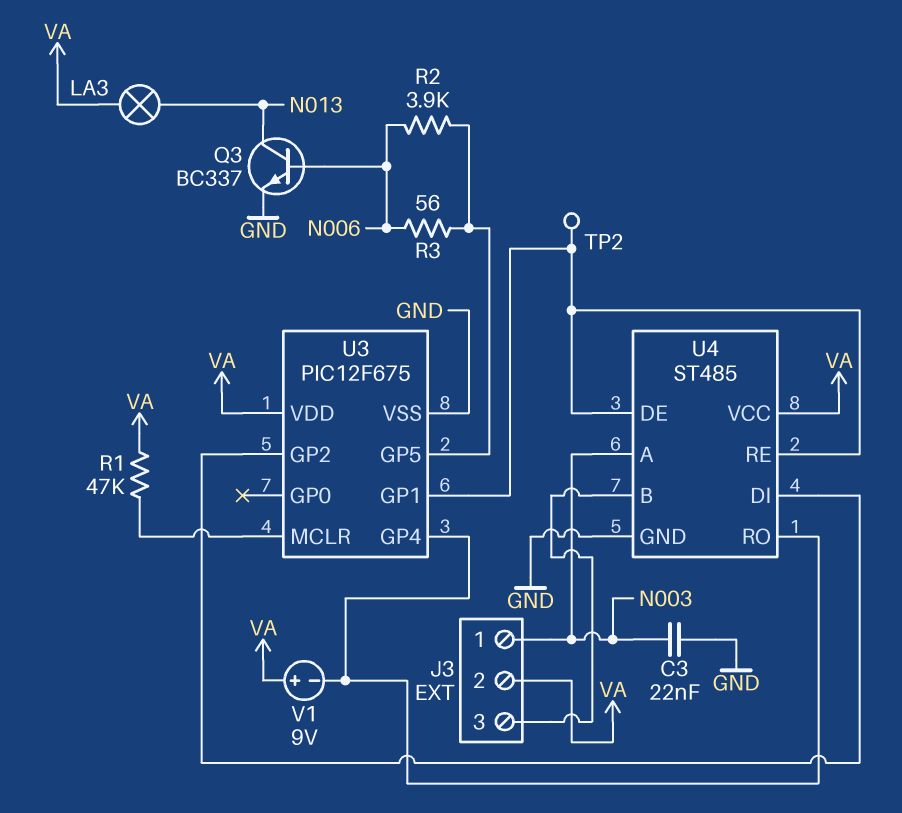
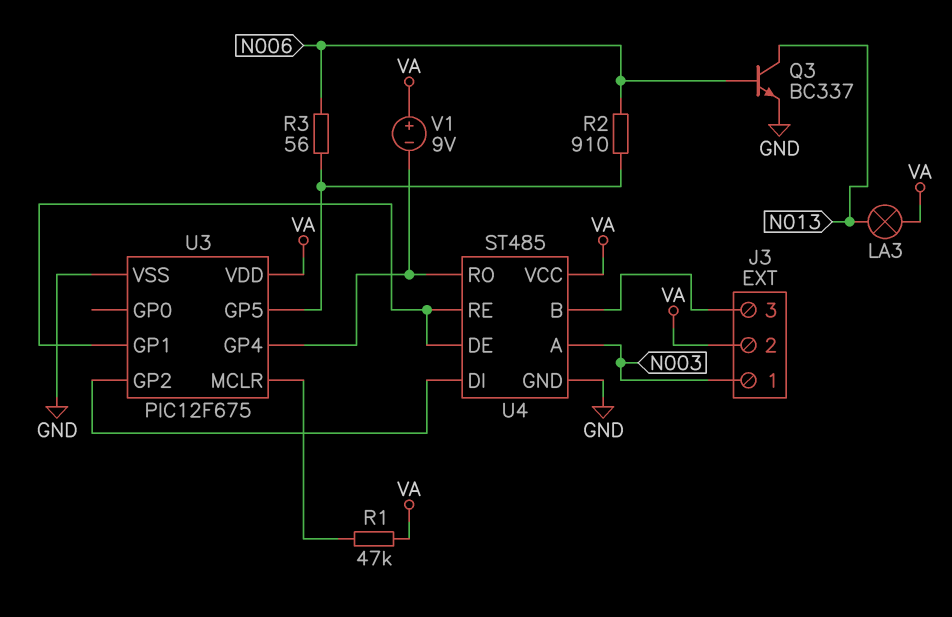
C3: 22nF (GND, N003) -> none
R2: 3.9k (N006, U3/GP5) -> 910 (N006, U3/GP5)
TP2: test point (U3/GP1) -> none

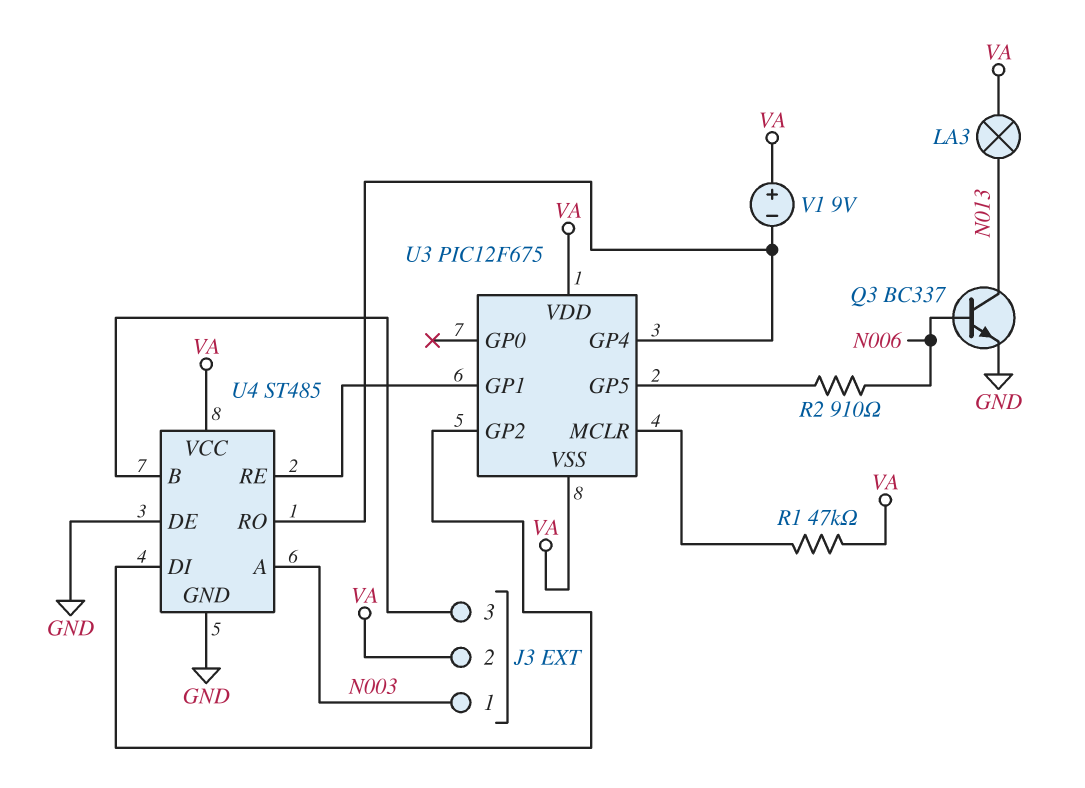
R3: 56 (N006, U3/GP5) -> none
U3 pin VSS: GND -> VA
U4 pin DE: U3/GP1 -> GND

